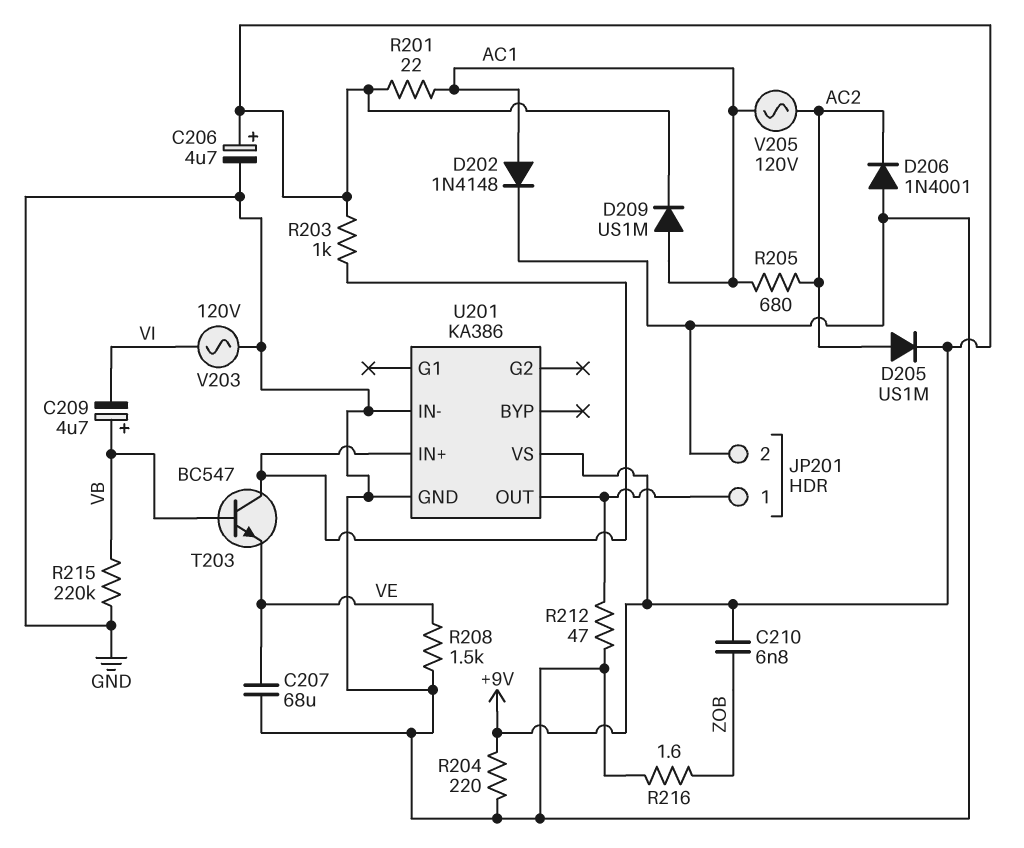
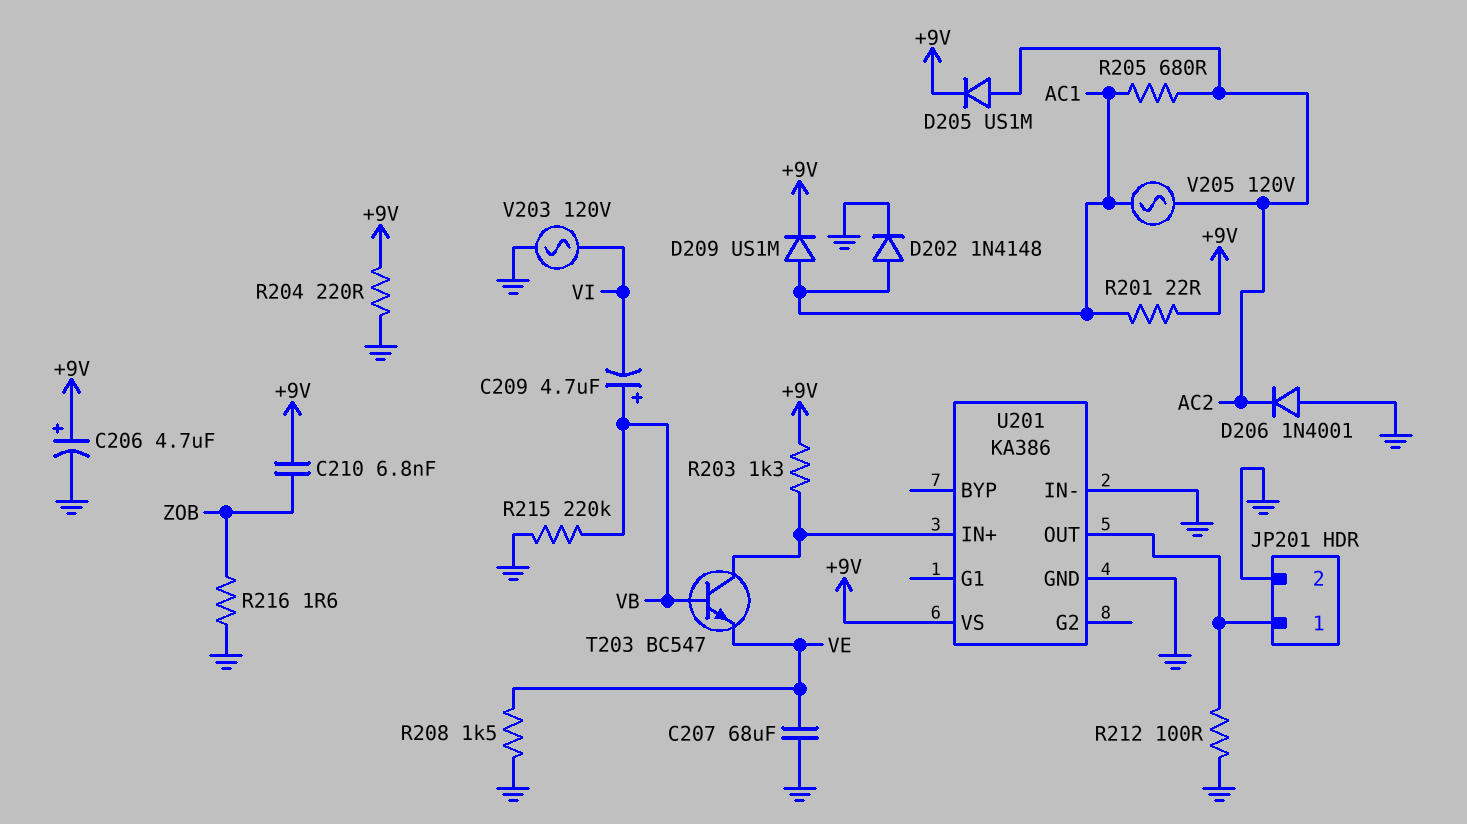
R203: 1k (+9V, U201/IN+) -> 1.3k (+9V, U201/IN+)
R212: 47 (GND, JP201/1) -> 100 (GND, JP201/1)

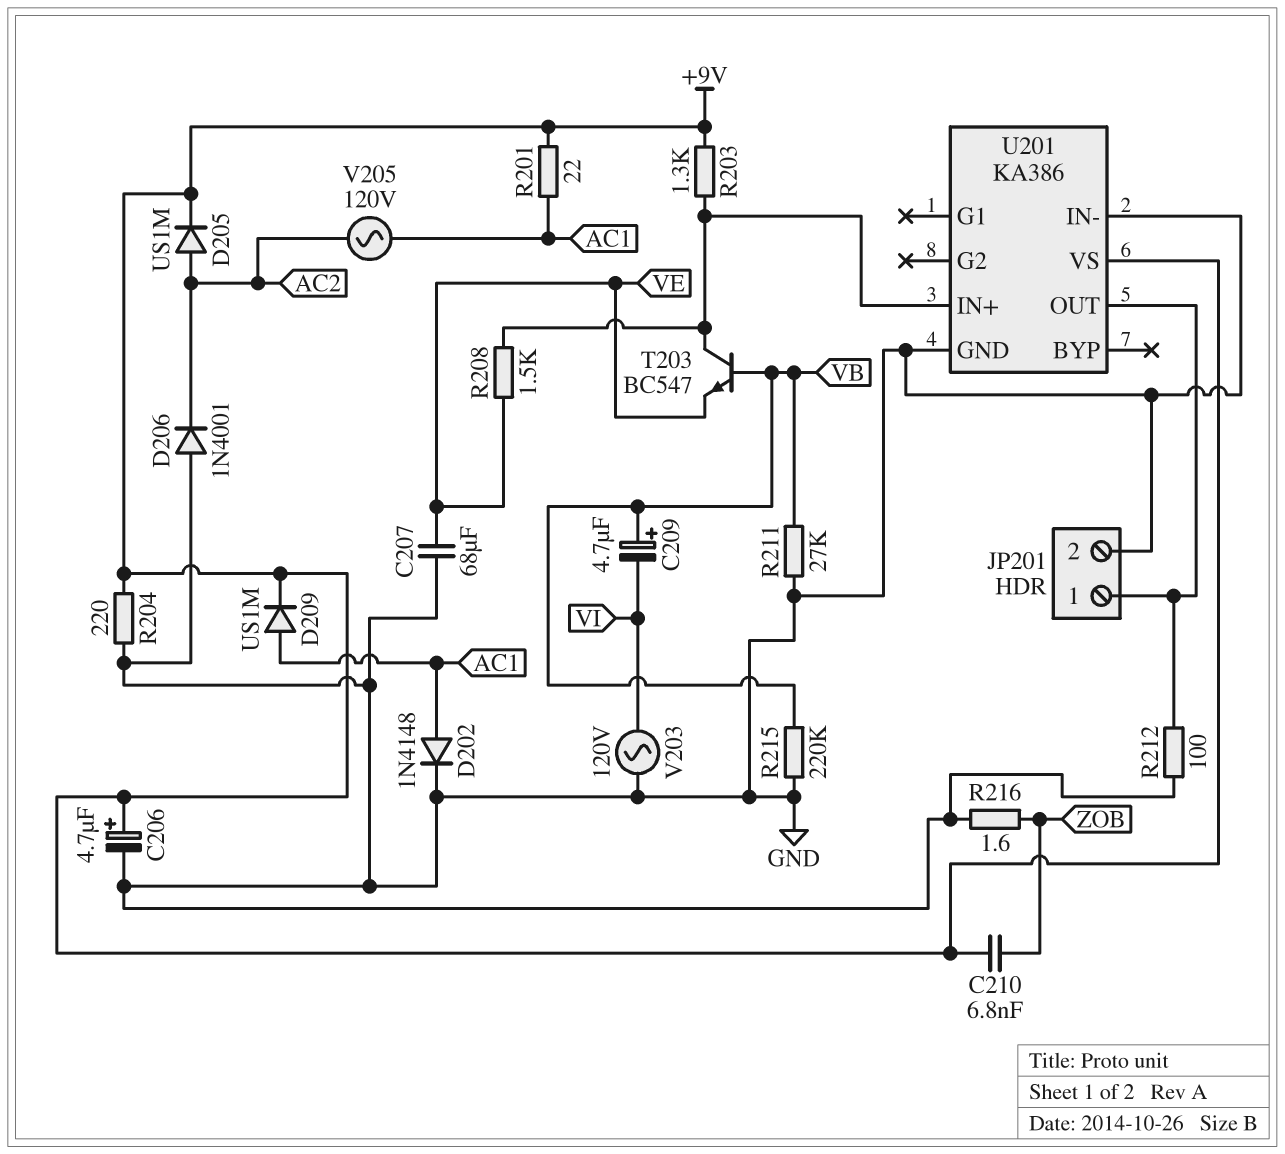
R205: 680 (AC1, AC2) -> none
R208: 1.5k (GND, VE) -> 1.5k (U201/IN+, VE)
R211: none -> 27k (GND, VB)

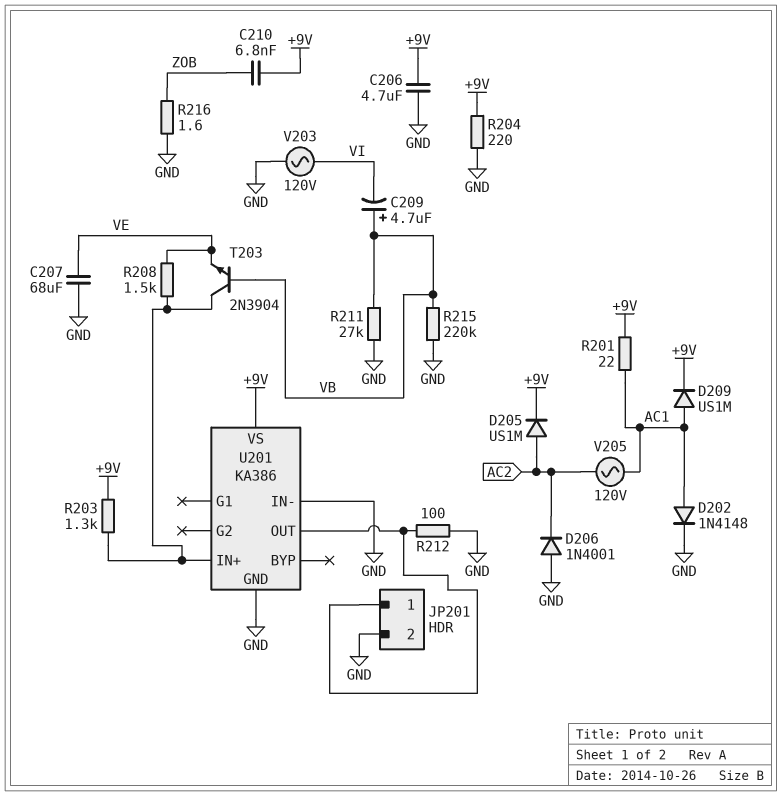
C206: 4.7uF (plus +9V, minus GND) -> 4.7uF (+9V, GND)
T203: NPN BC547 (B VB, C U201/IN+, E VE) -> NPN 2N3904 (B VB, C U201/IN+, E VE)

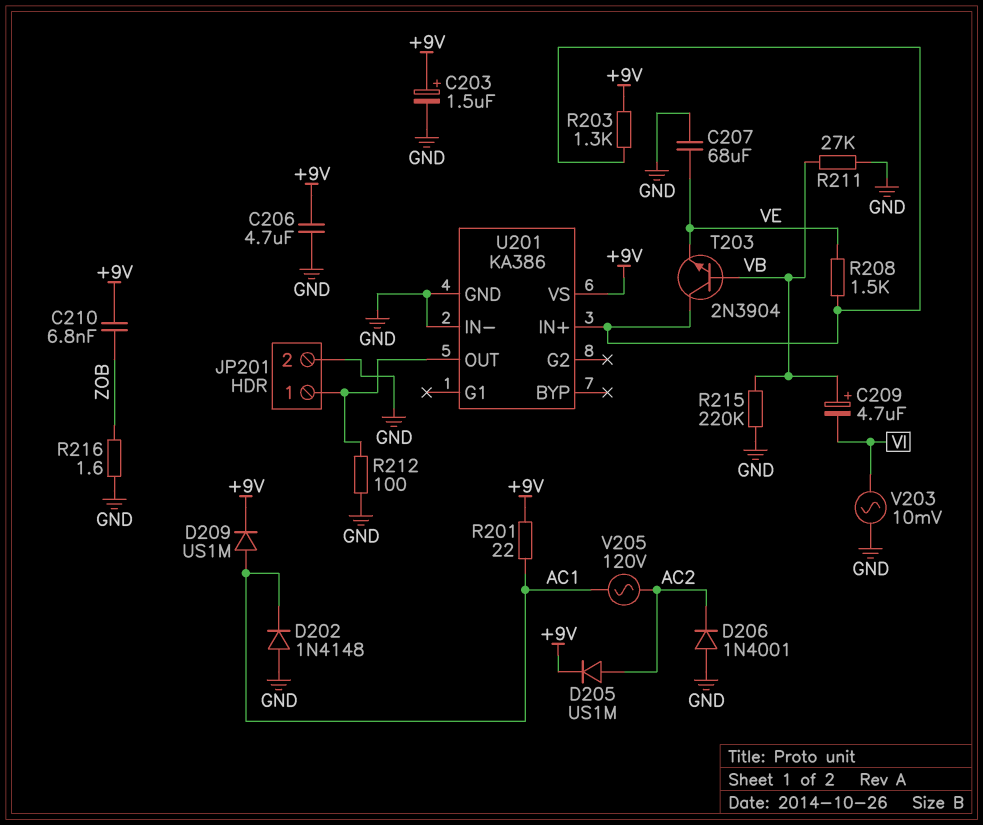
C203: none -> 1.5uF (plus +9V, minus GND)
D202: diode 1N4148 (A AC1, K GND) -> diode 1N4148 (A GND, K AC1)
R204: 220 (+9V, GND) -> none
V203: AC 120V (GND, VI) -> AC 10mV (GND, VI)

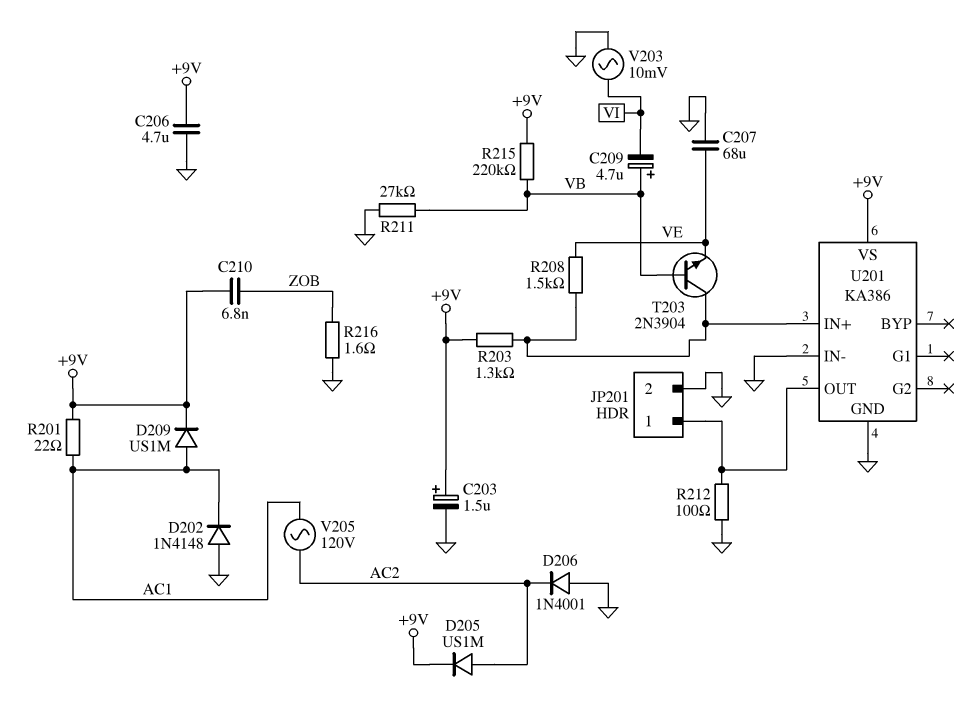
R215: 220k (GND, VB) -> 220k (+9V, VB)

